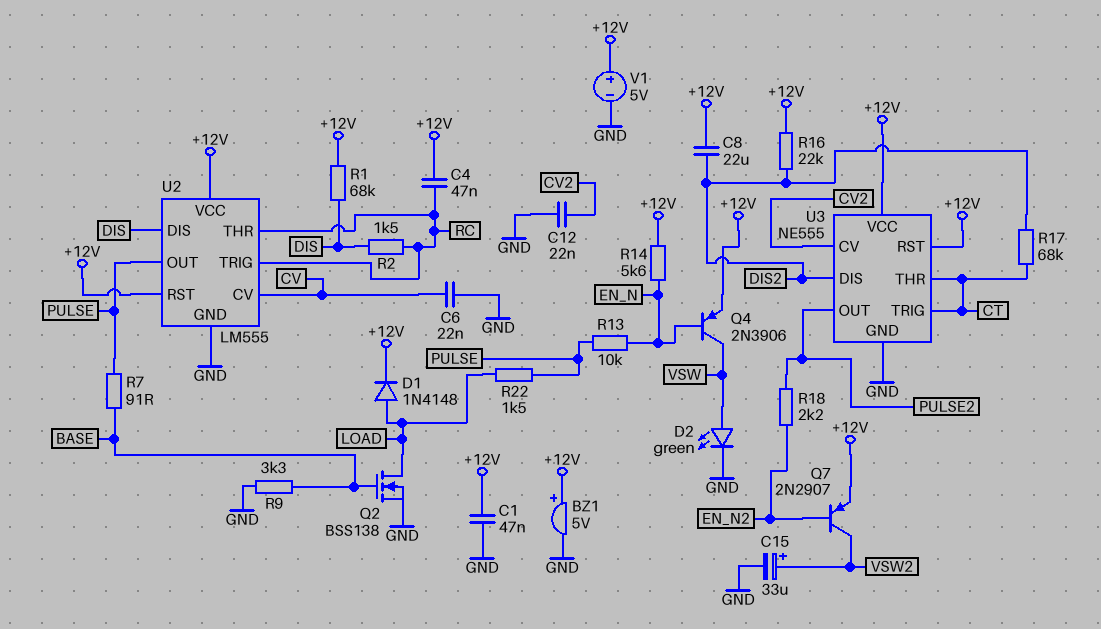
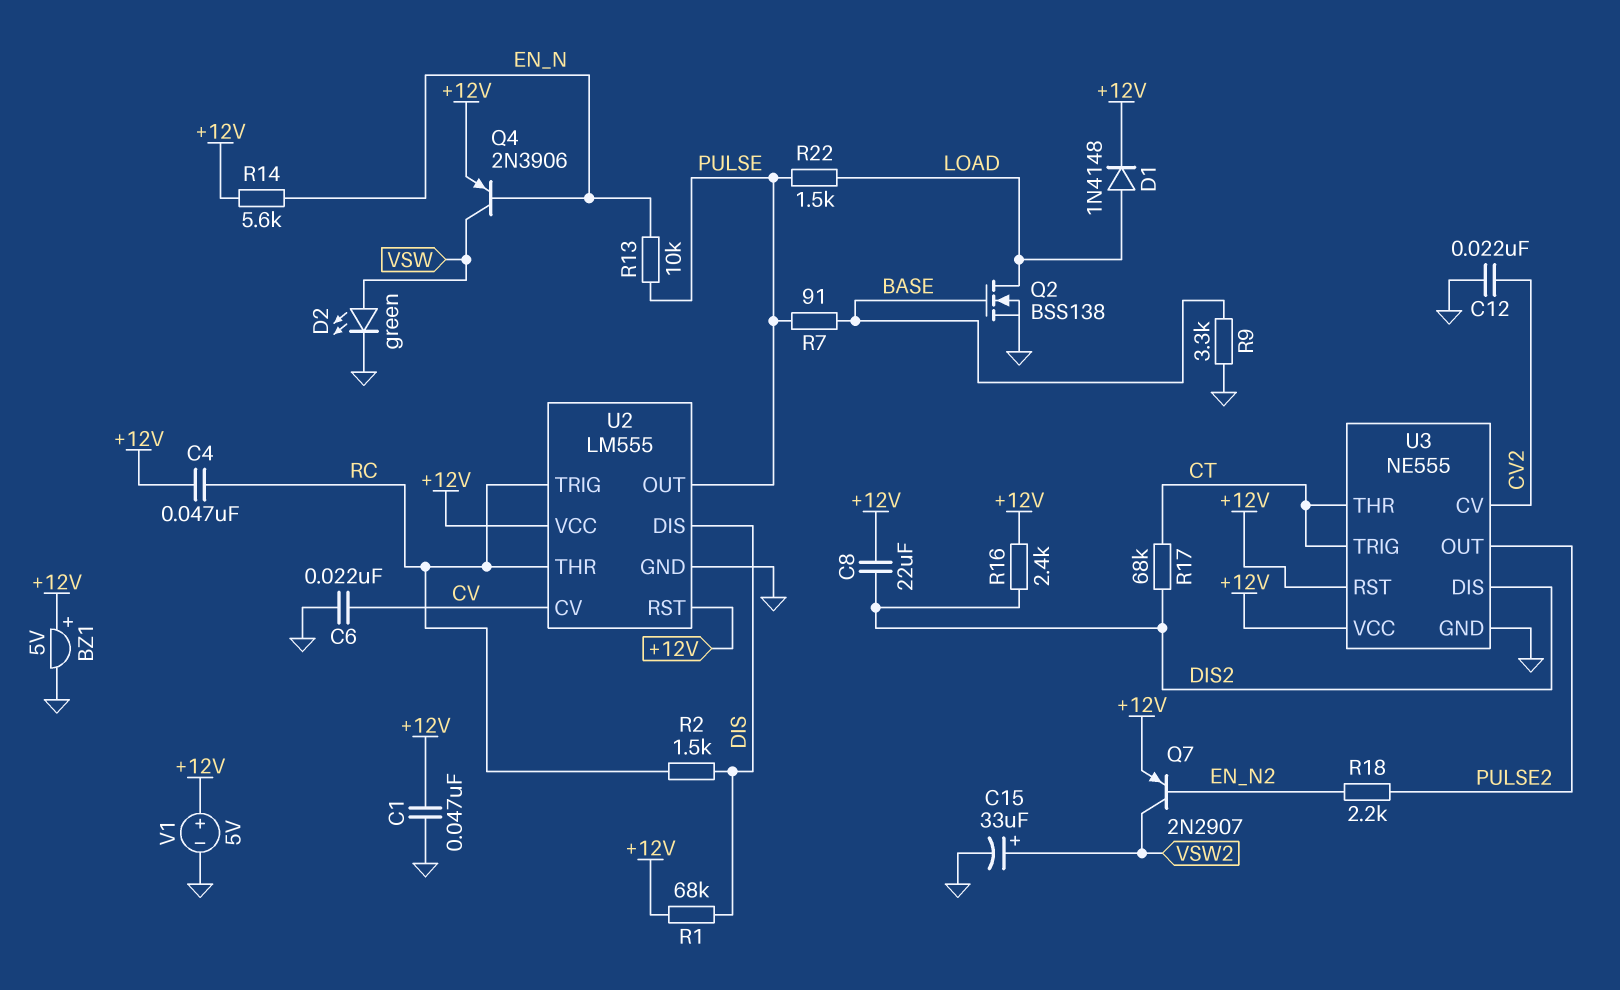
R16: 22k (+12V, DIS2) -> 2.4k (+12V, DIS2)

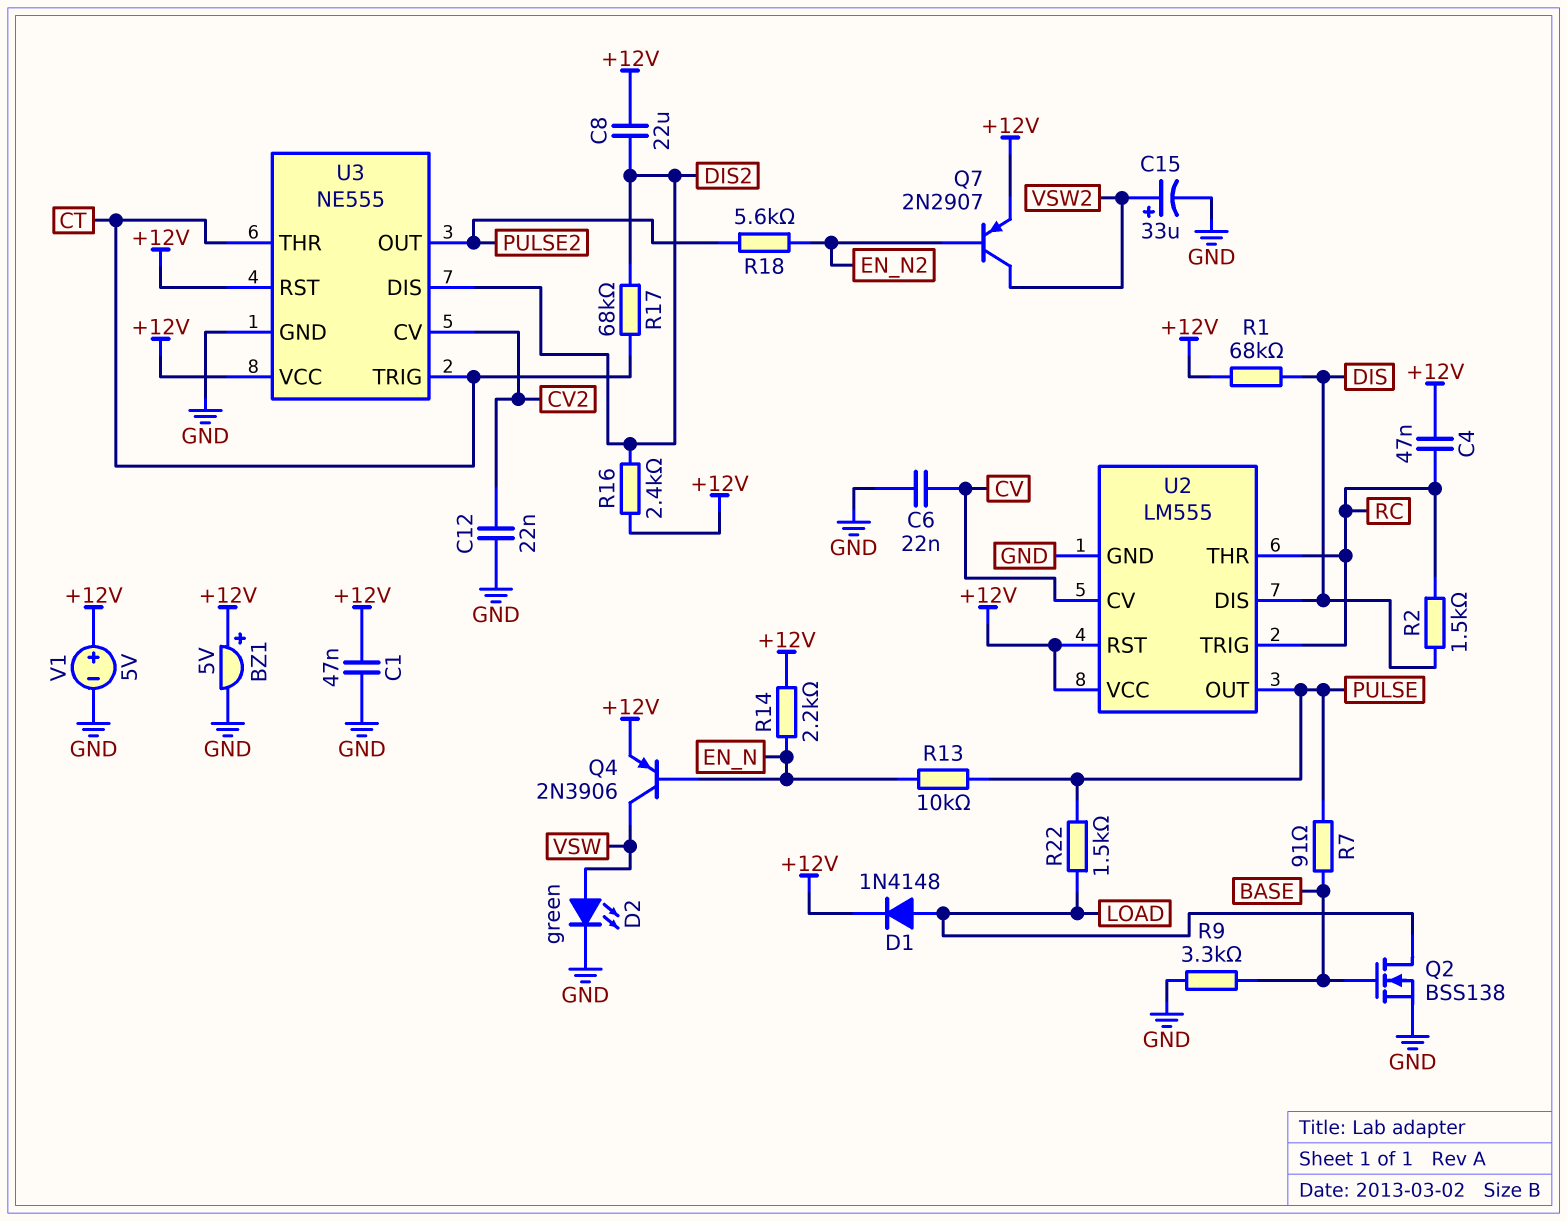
R14: 5.6k (+12V, EN_N) -> 2.2k (+12V, EN_N)
R18: 2.2k (EN_N2, PULSE2) -> 5.6k (EN_N2, PULSE2)

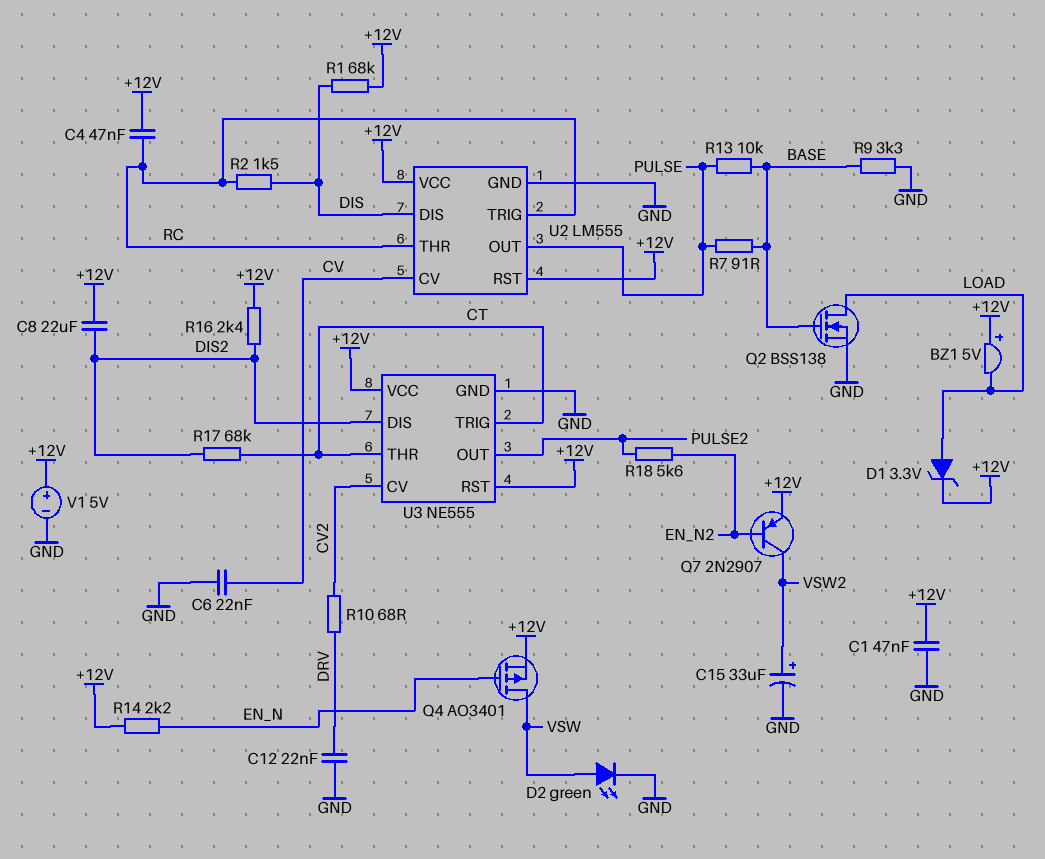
BZ1: buzzer 5V (plus +12V, minus GND) -> buzzer 5V (plus +12V, minus LOAD)
C12: 22nF (CV2, GND) -> 22nF (DRV, GND)
D1: diode 1N4148 (A LOAD, K +12V) -> zener 3.3V (A LOAD, K +12V)
Q4: PNP 2N3906 (B EN_N, C VSW, E +12V) -> PMOS AO3401 (G EN_N, D VSW, S +12V)
R10: none -> 68 (CV2, DRV)
R13: 10k (EN_N, PULSE) -> 10k (BASE, PULSE)
R22: 1.5k (LOAD, PULSE) -> none

